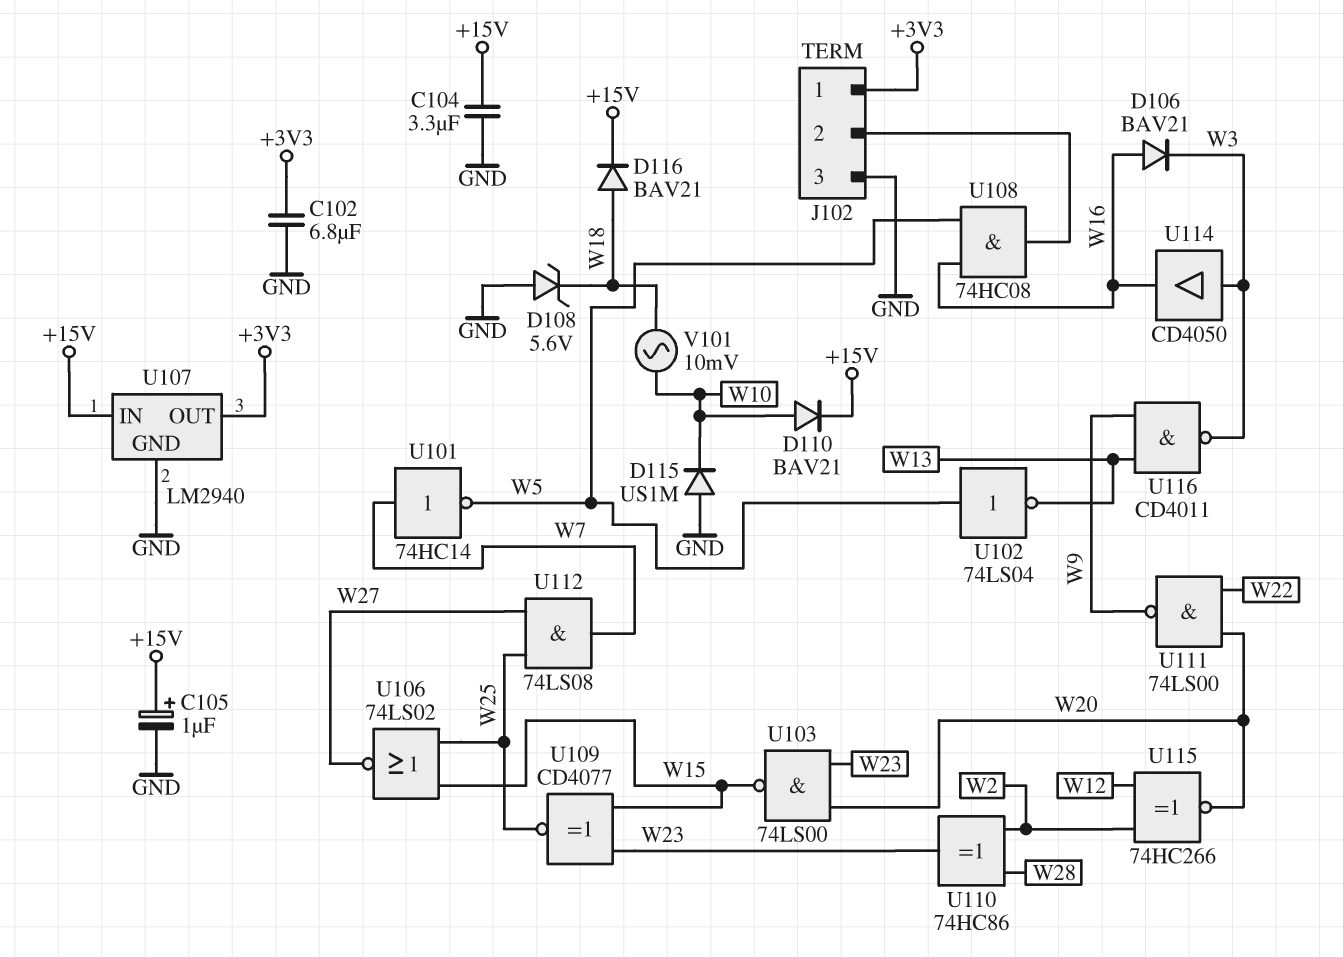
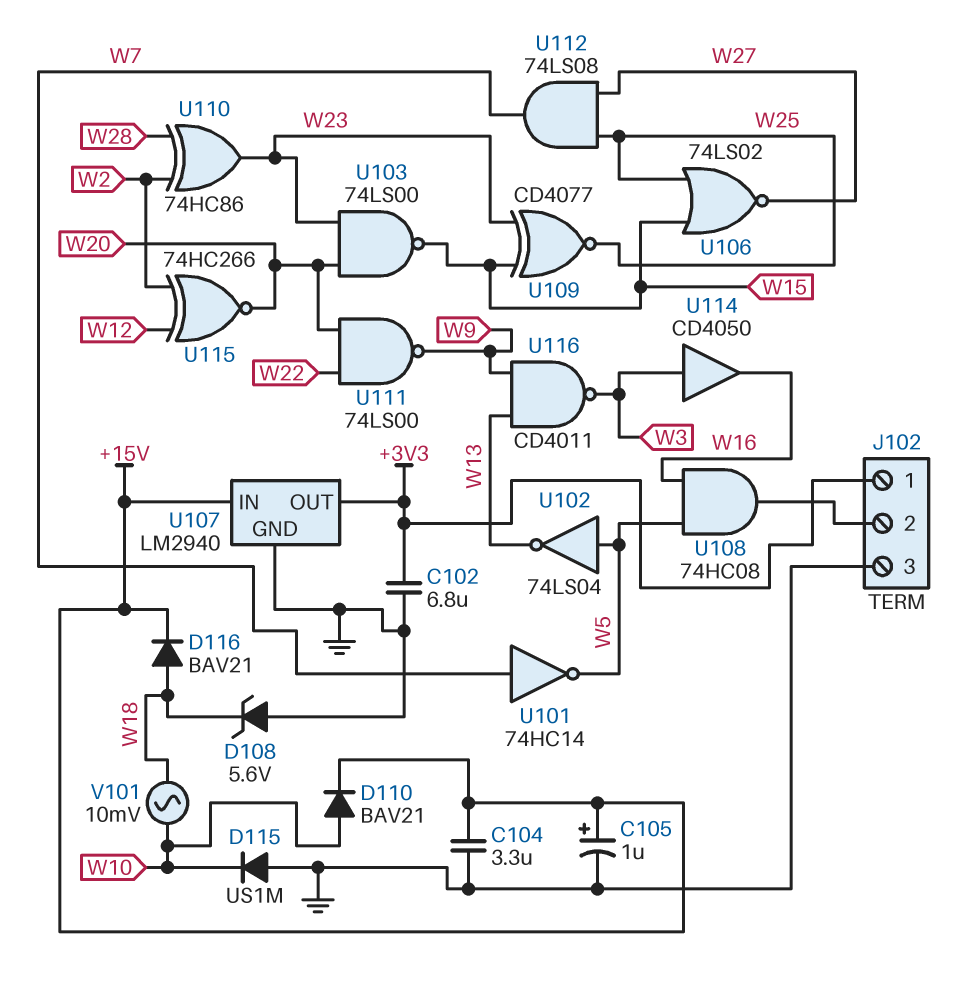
D106: diode BAV21 (A W16, K W3) -> none

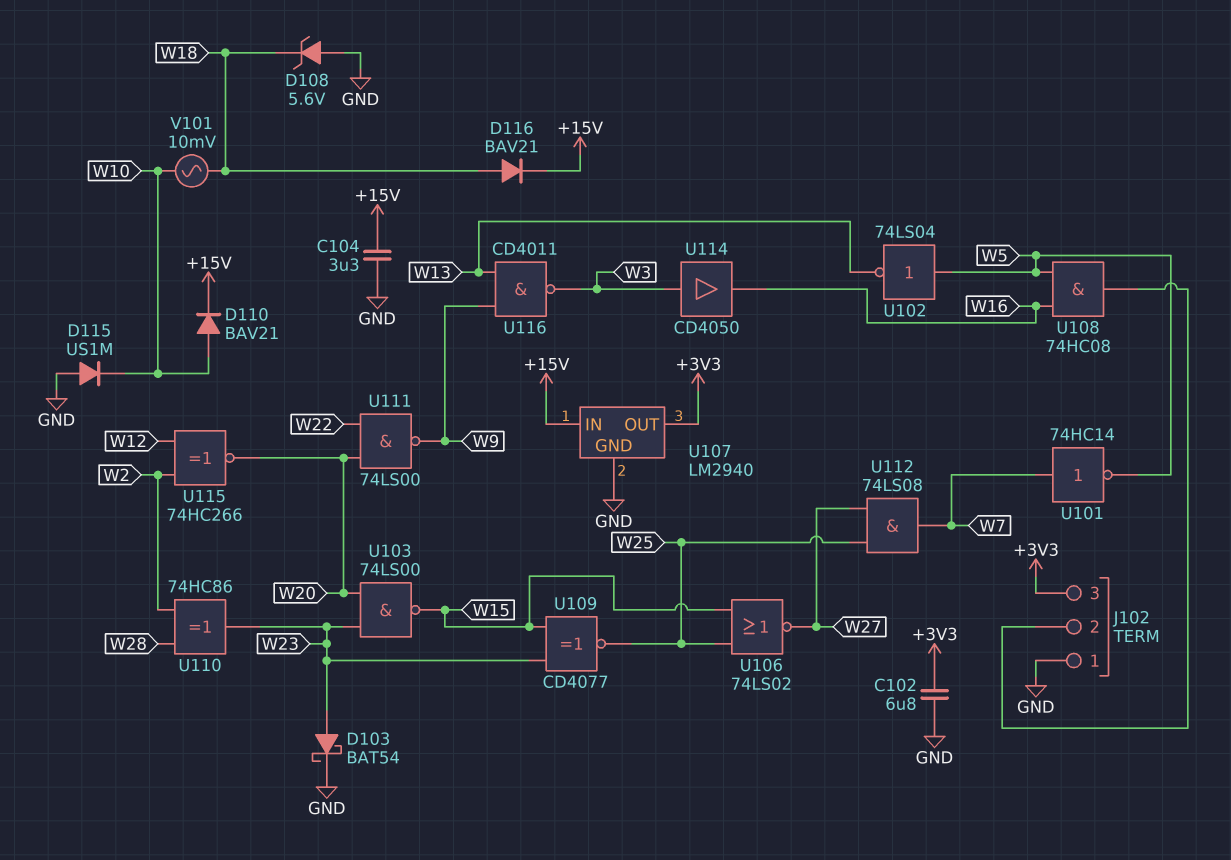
C105: 1uF (plus +15V, minus GND) -> none
D103: none -> schottky BAT54 (A W23, K GND)
J102 pin 1: +3V3 -> GND
J102 pin 3: GND -> +3V3

